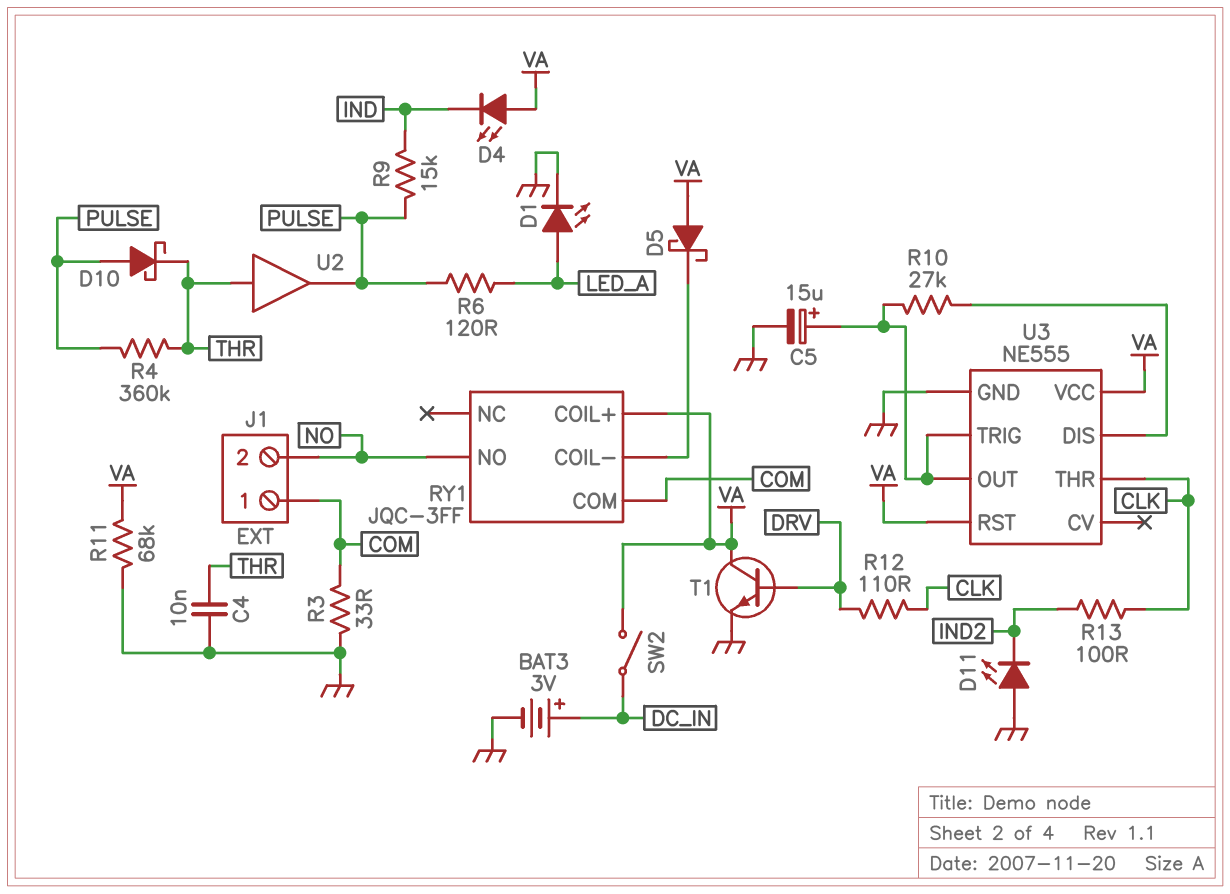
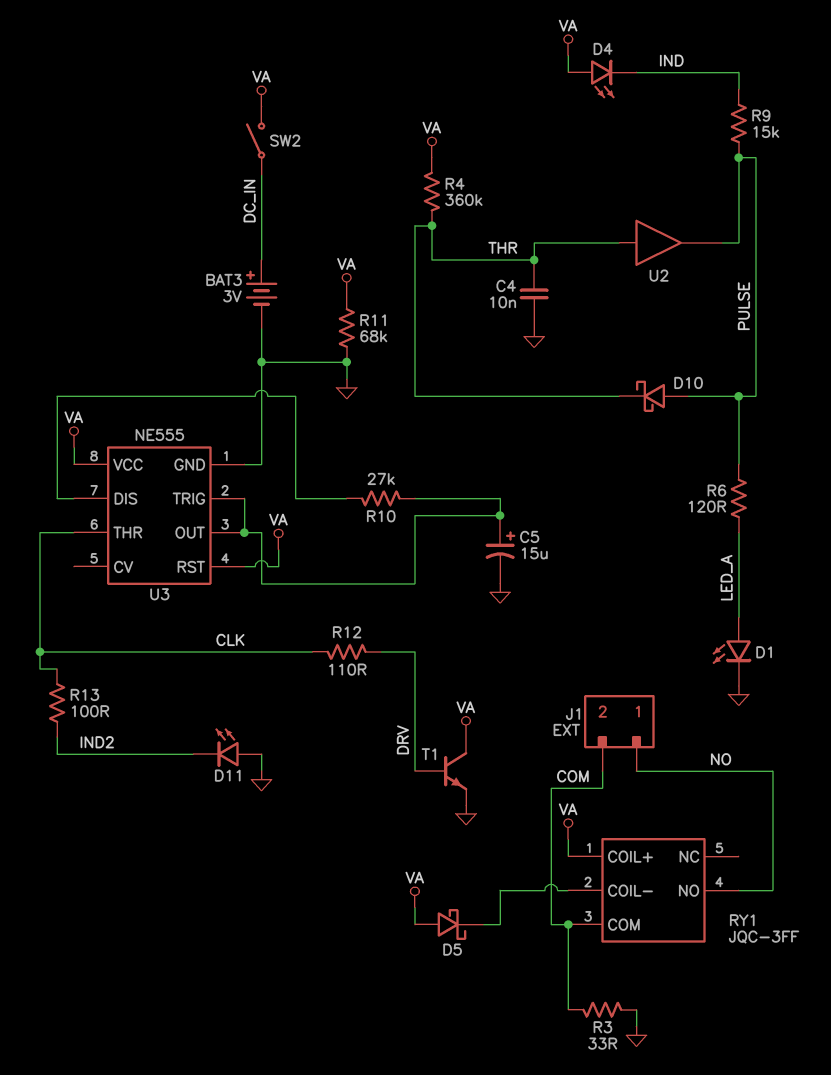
J1 pin 1: COM -> NO
J1 pin 2: NO -> COM
R4: 360k (PULSE, THR) -> 360k (THR, VA)

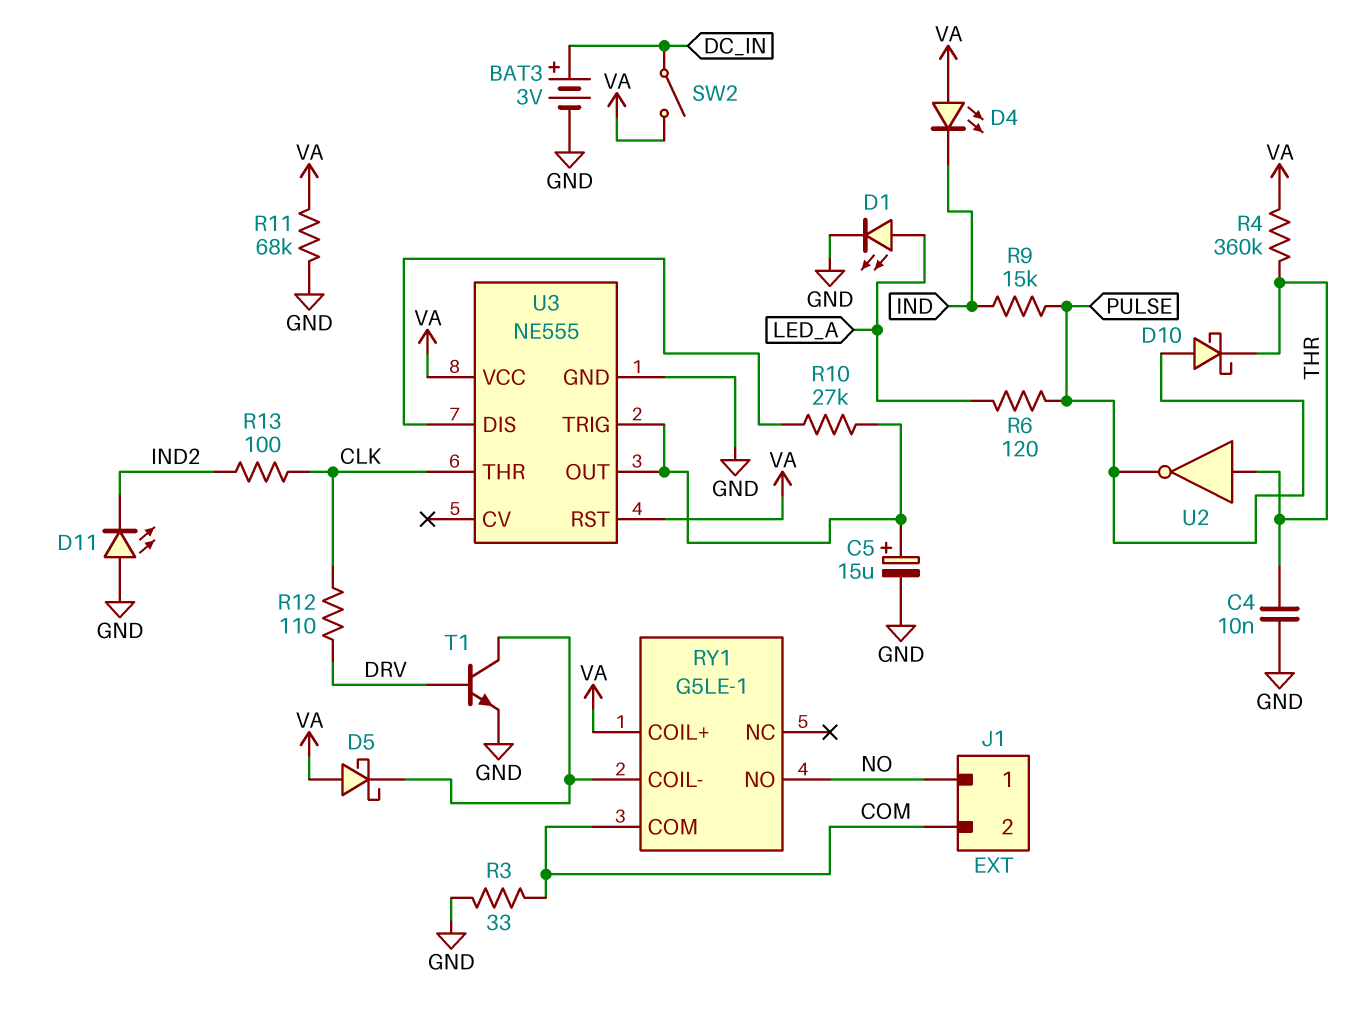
RY1: JQC-3FF -> G5LE-1
T1: NPN (B DRV, C VA, E GND) -> NPN (B DRV, C RY1/COIL-, E GND)
U2: buffer (in THR, out PULSE) -> NOT (in THR, out PULSE)

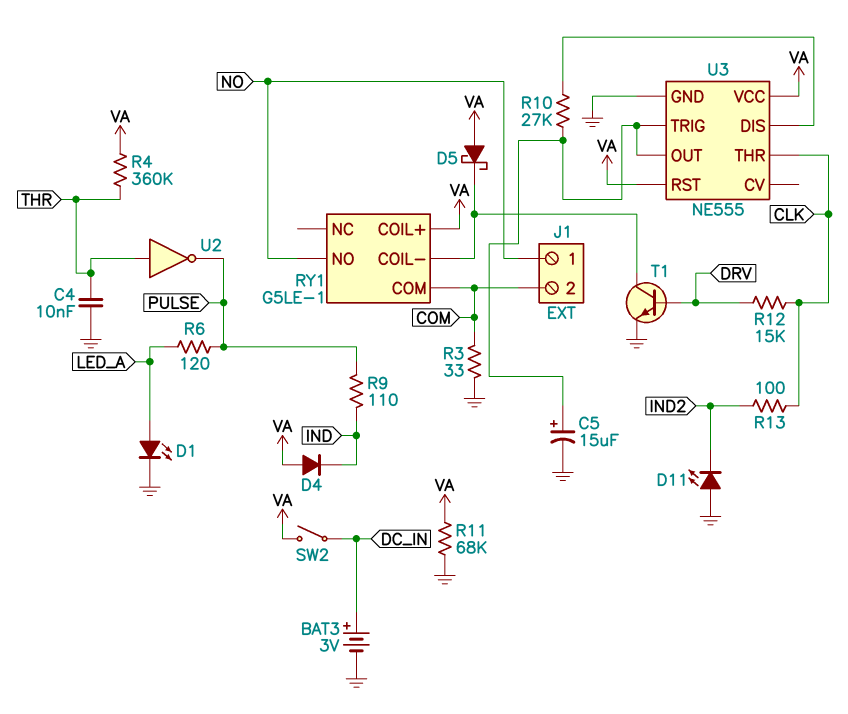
D4: LED (A VA, K IND) -> diode (A VA, K IND)
D10: schottky (A PULSE, K THR) -> none
R9: 15k (IND, PULSE) -> 110 (IND, PULSE)
R12: 110 (CLK, DRV) -> 15k (CLK, DRV)

